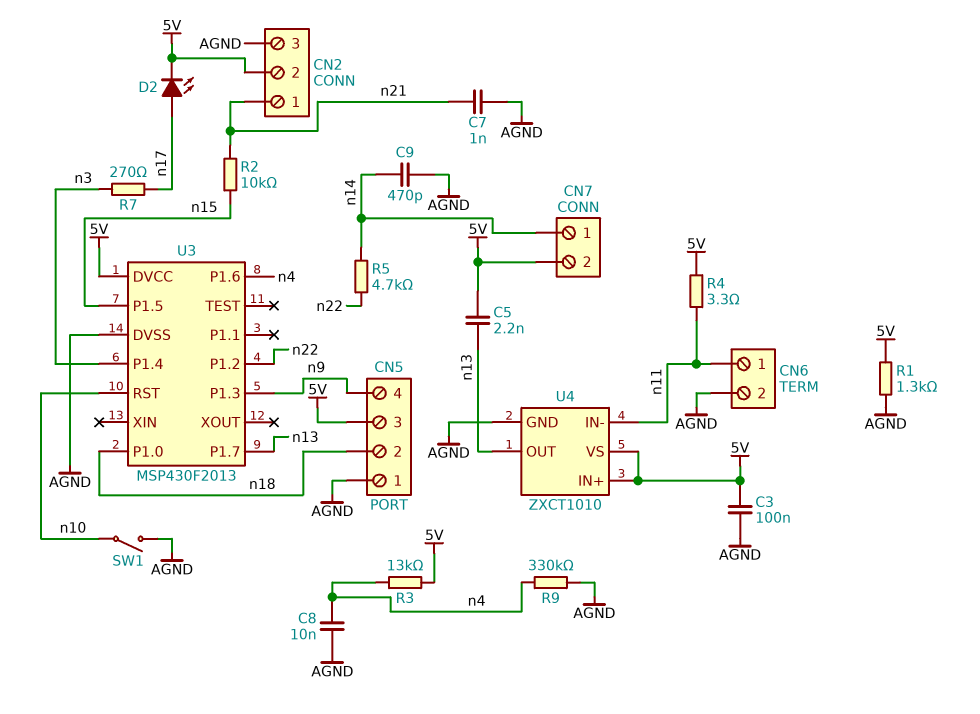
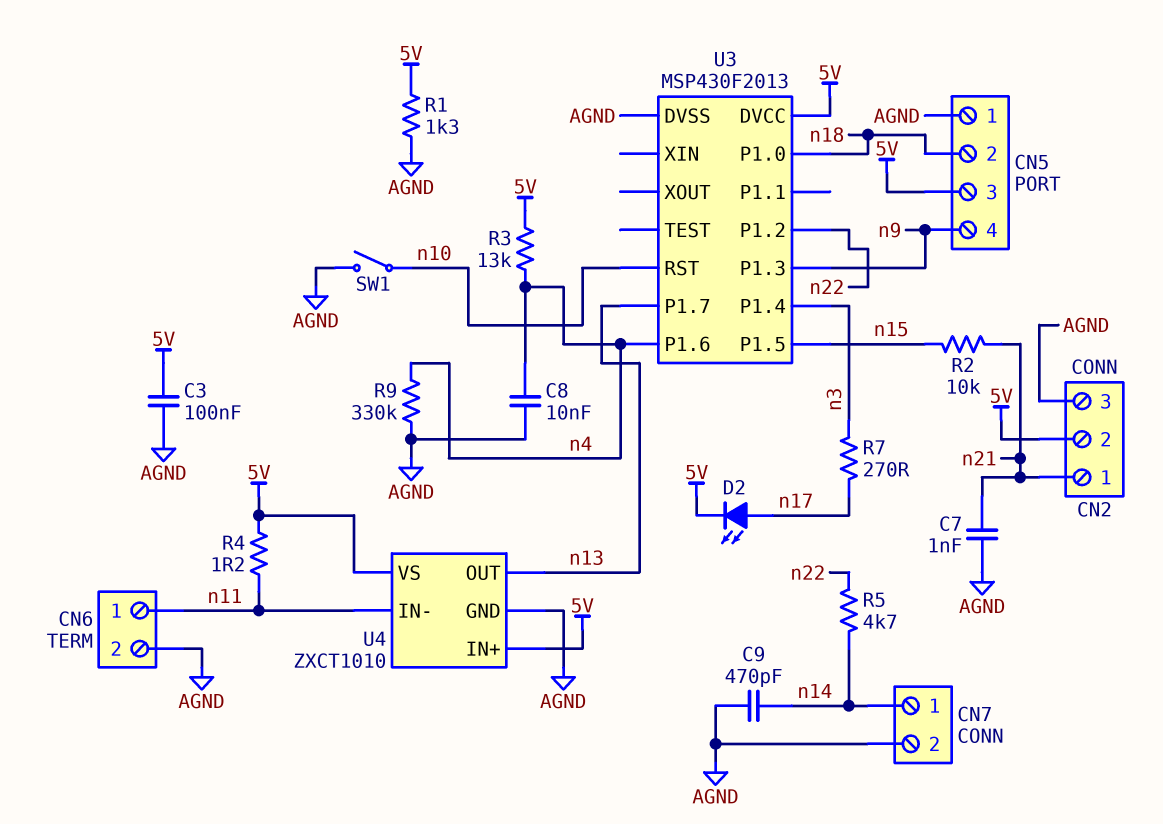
C5: 2.2nF (5V, n13) -> none
CN7 pin 2: 5V -> AGND
R4: 3.3 (5V, n11) -> 1.2 (5V, n11)

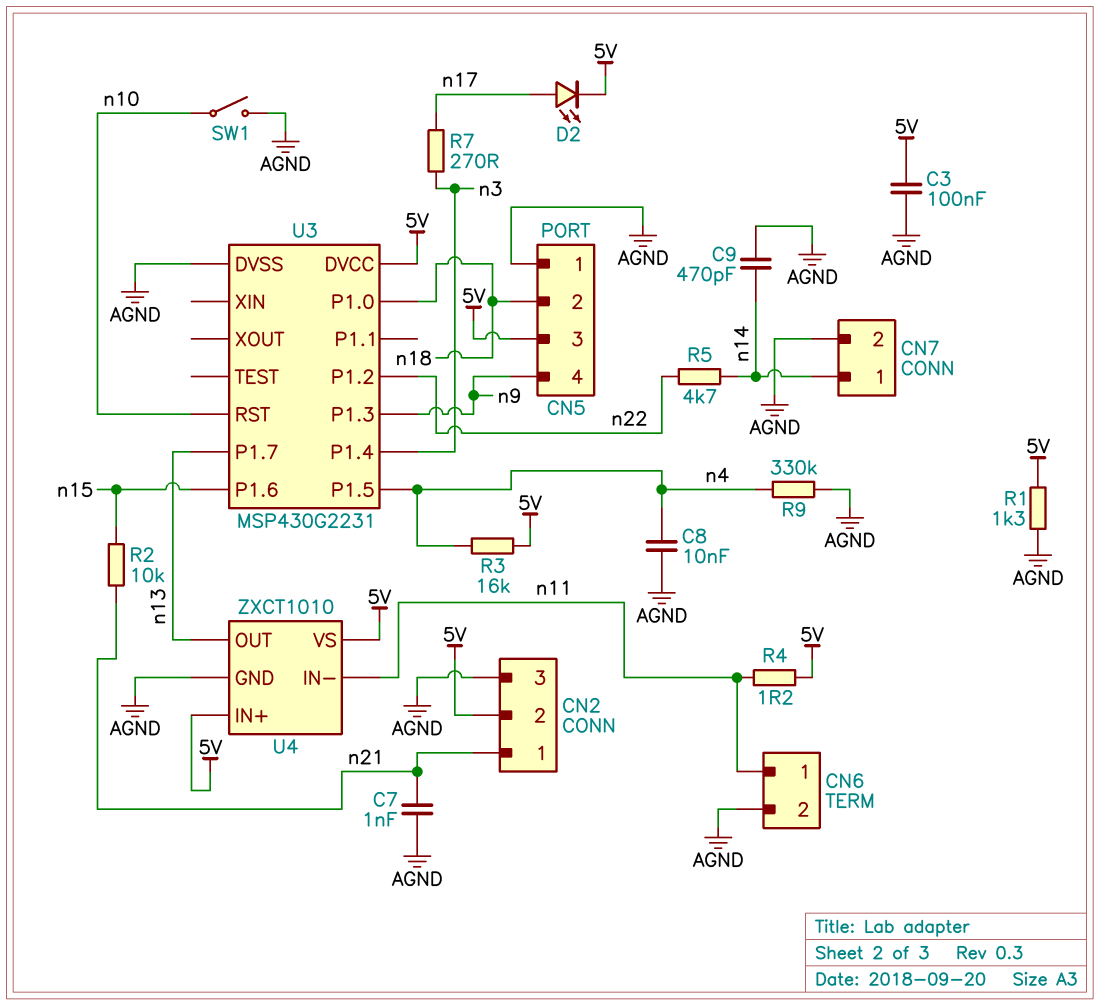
R3: 13k (5V, n4) -> 16k (5V, n4)
U3: MSP430F2013 -> MSP430G2231
U3 pin P1.5: n15 -> n4
U3 pin P1.6: n4 -> n15

